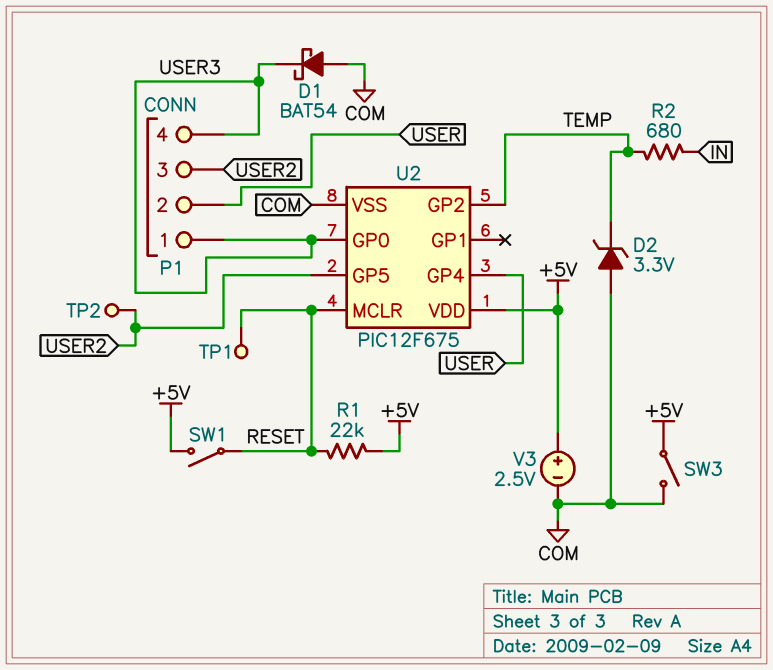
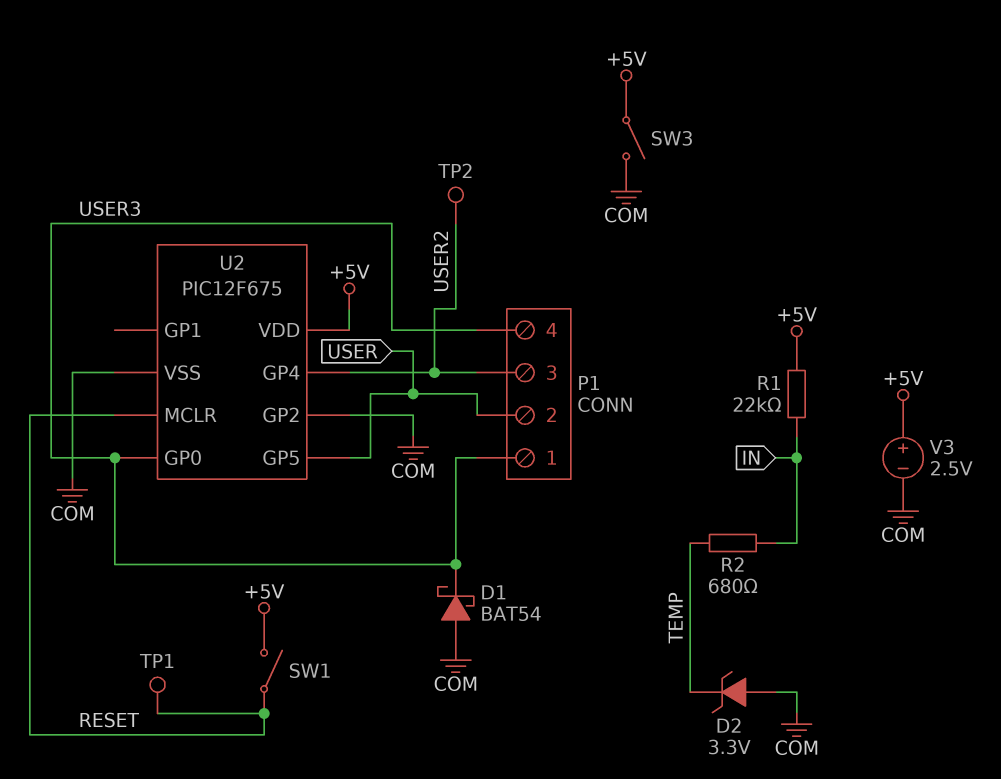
R1: 22k (+5V, RESET) -> 22k (+5V, IN)
U2 pin GP2: TEMP -> COM
U2 pin GP4: USER -> USER2
U2 pin GP5: USER2 -> USER

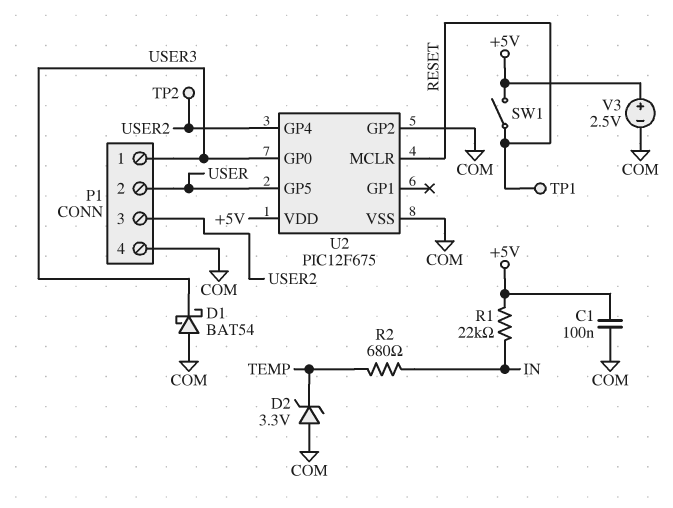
C1: none -> 100nF (+5V, COM)
P1 pin 4: USER3 -> COM
SW3: switch (+5V, COM) -> none

